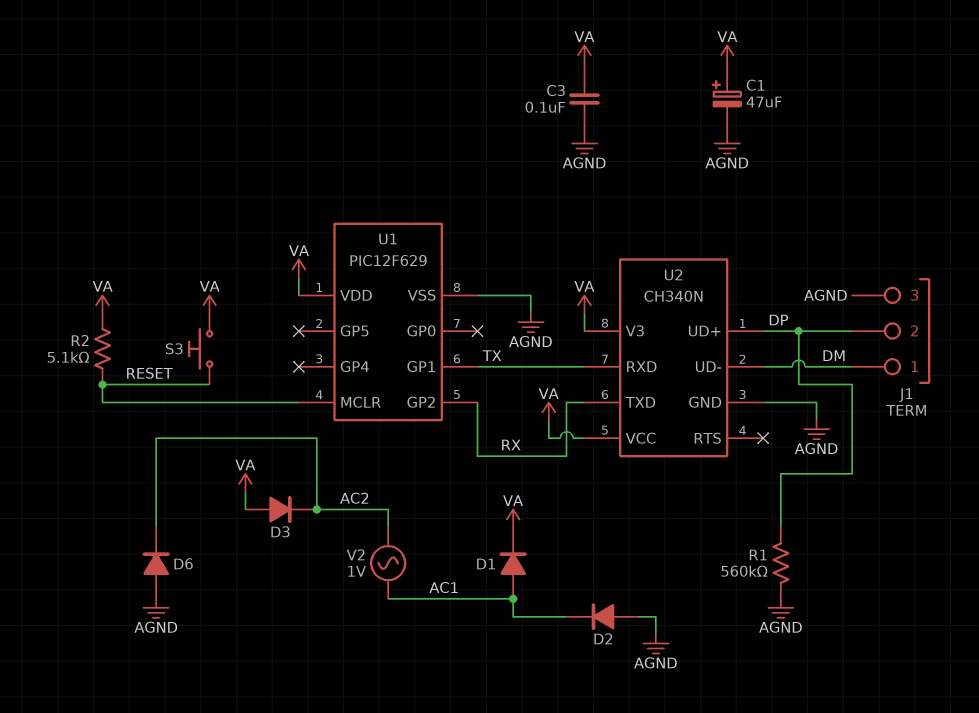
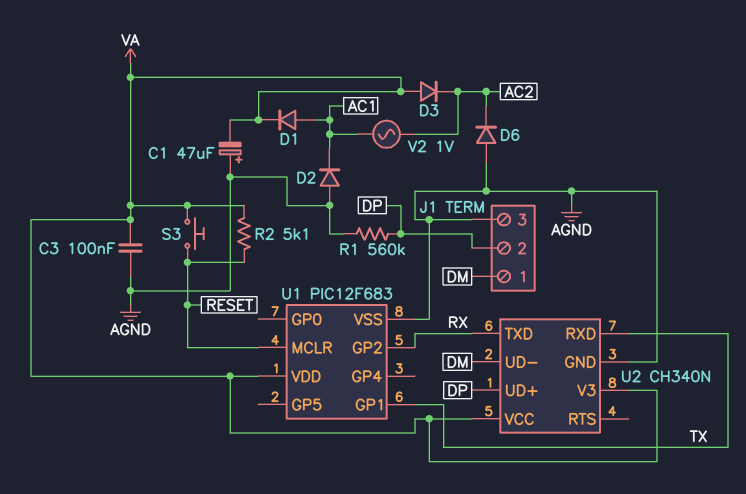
C1: 47uF (plus VA, minus AGND) -> 47uF (plus AGND, minus VA)
U1: PIC12F629 -> PIC12F683

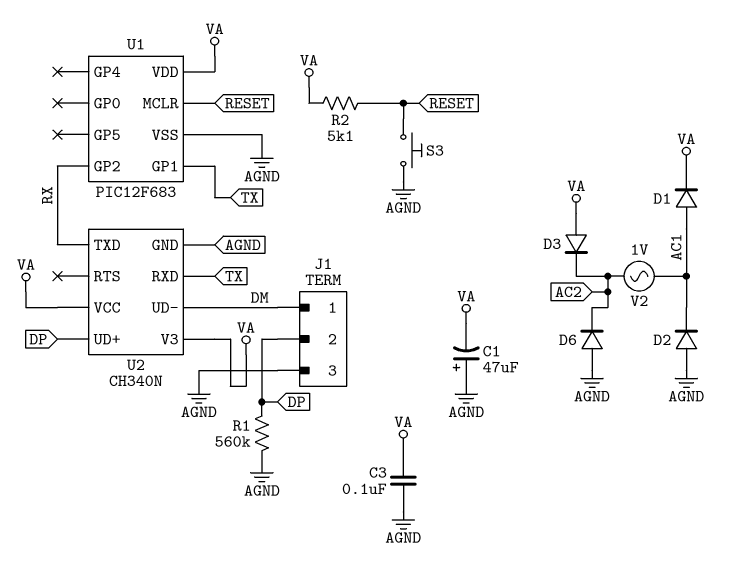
S3: button (RESET, VA) -> button (AGND, RESET)

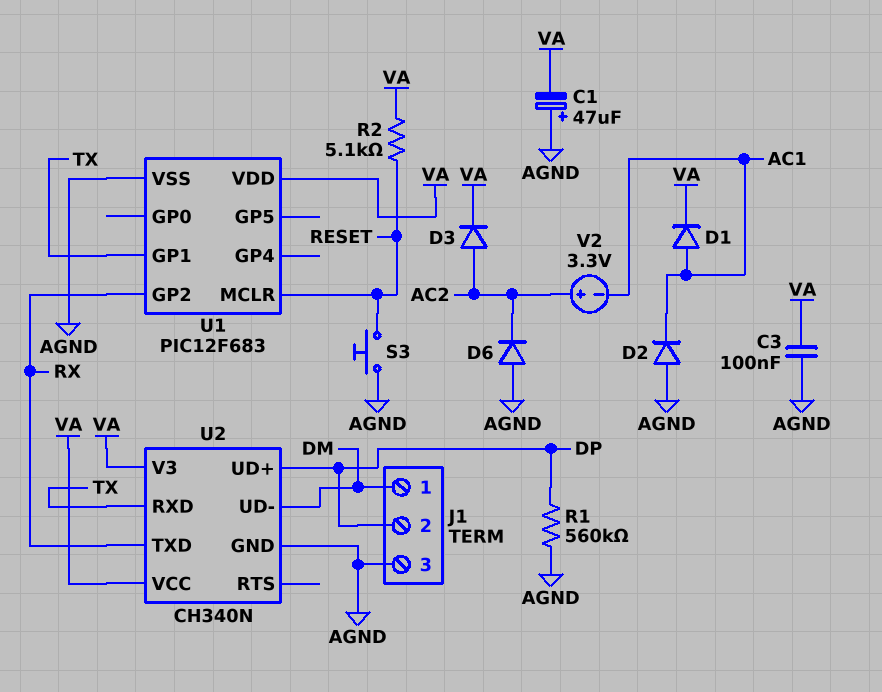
D3: diode (A VA, K AC2) -> diode (A AC2, K VA)
V2: AC 1V (AC1, AC2) -> 3.3V (plus AC2, minus AC1)

